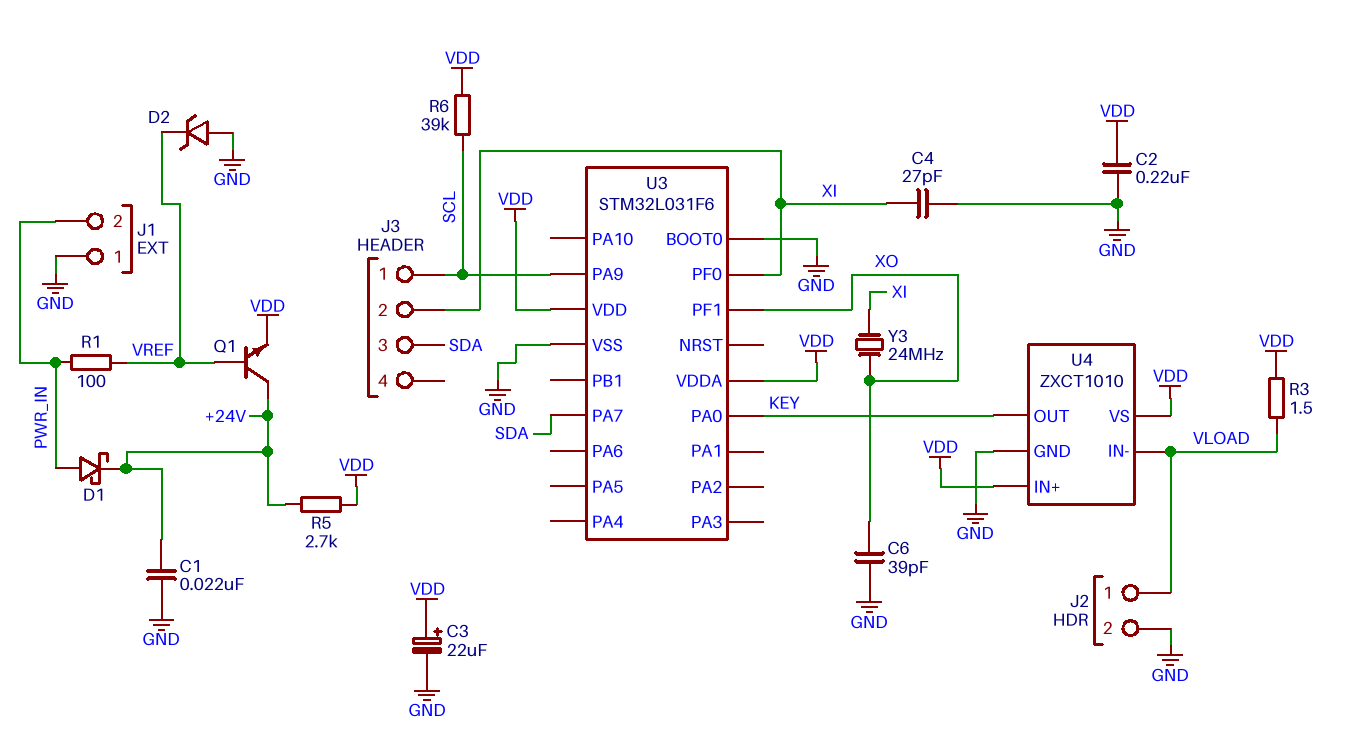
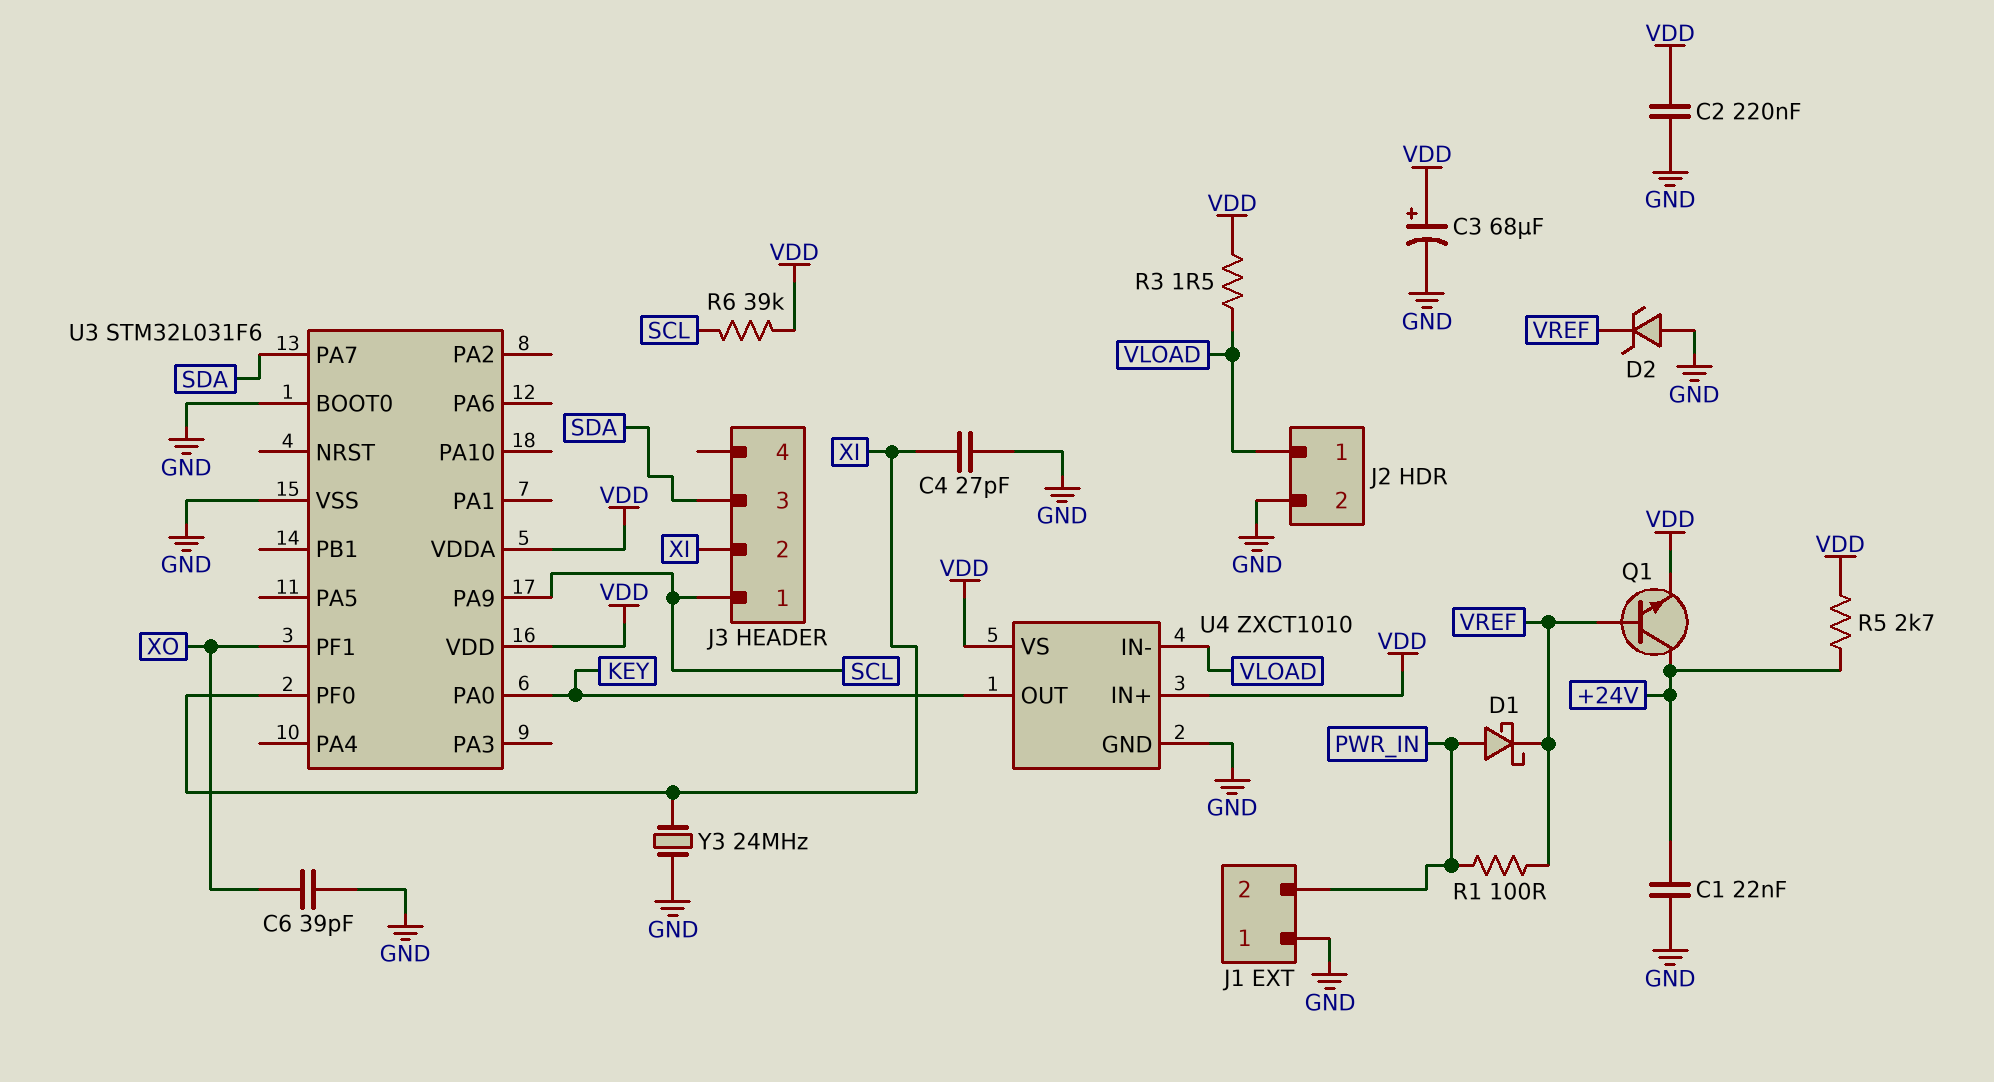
C3: 22uF (plus VDD, minus GND) -> 68uF (plus VDD, minus GND)
D1: schottky (A PWR_IN, K +24V) -> schottky (A PWR_IN, K VREF)
Y3: 24MHz (XI, XO) -> 24MHz (GND, XI)

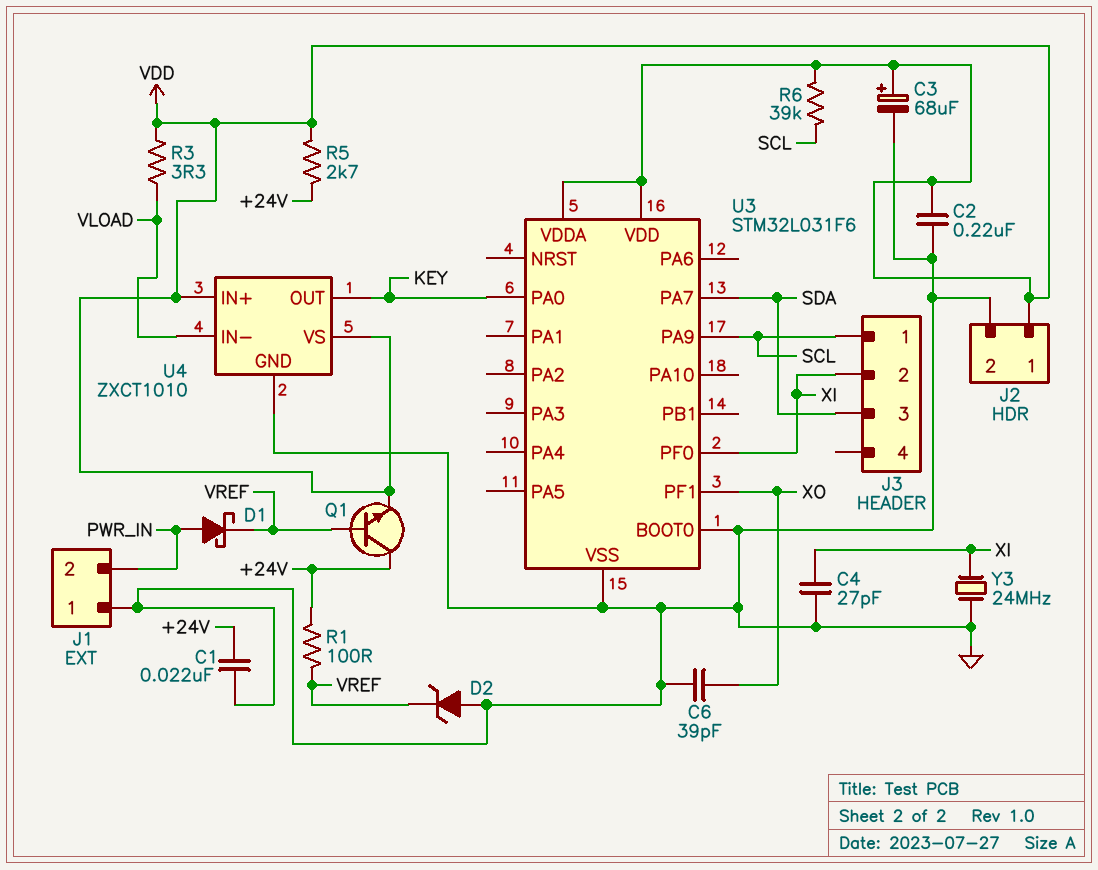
J2 pin 1: VLOAD -> VDD
R1: 100 (PWR_IN, VREF) -> 100 (+24V, VREF)
R3: 1.5 (VDD, VLOAD) -> 3.3 (VDD, VLOAD)

